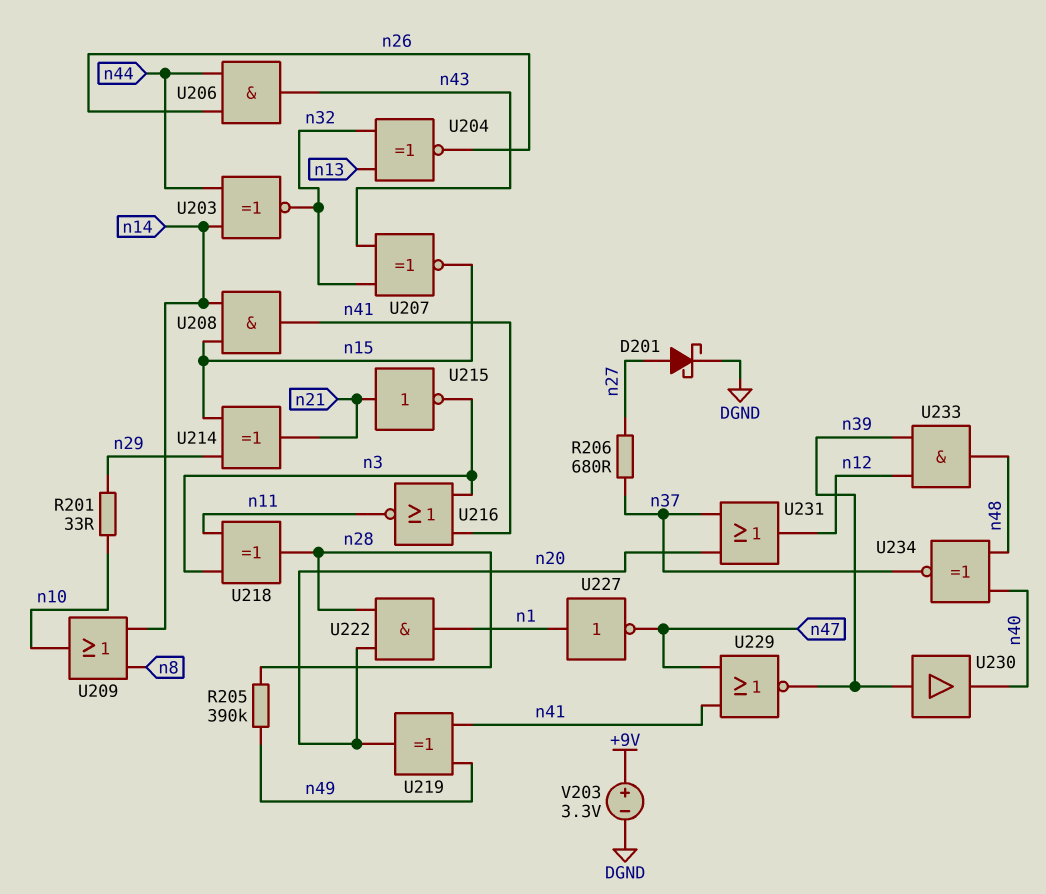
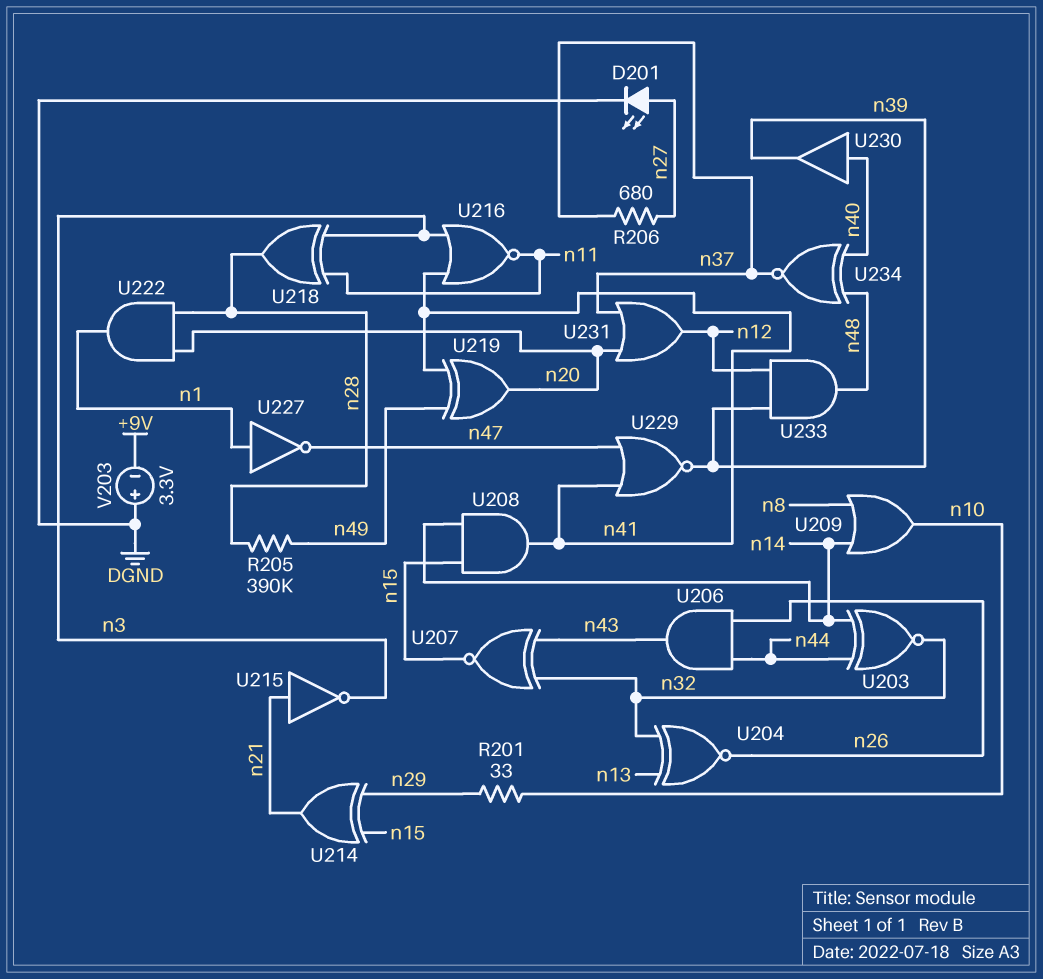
D201: schottky (A n27, K DGND) -> LED (A n27, K DGND)
U230: buffer (in n39, out n40) -> buffer (in n40, out n39)
V203: 3.3V (plus +9V, minus DGND) -> 3.3V (plus DGND, minus +9V)

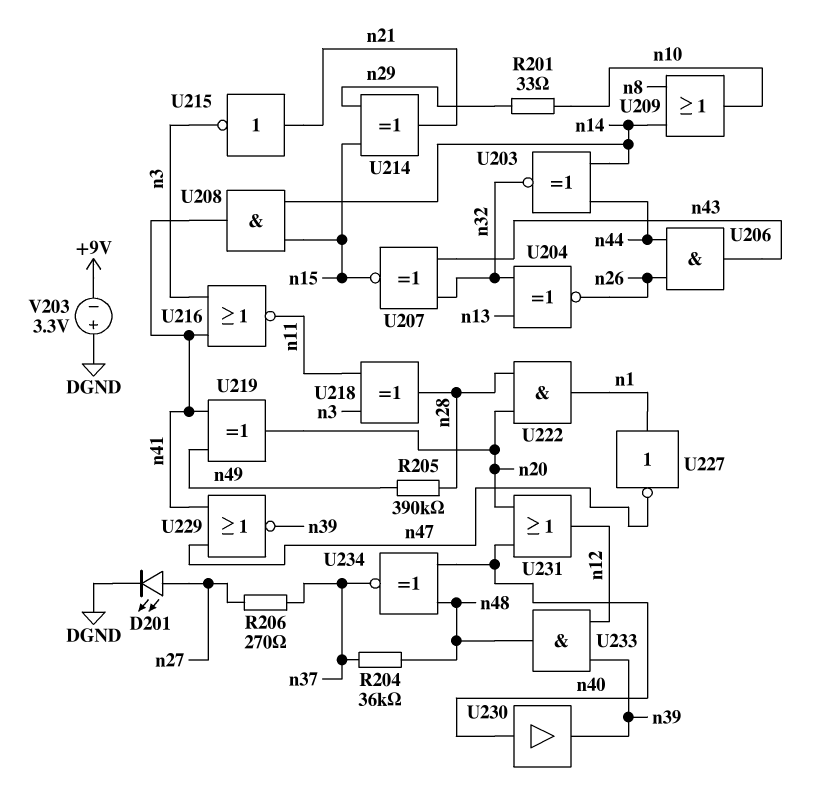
R204: none -> 36k (n37, n48)
R206: 680 (n27, n37) -> 270 (n27, n37)
U231: OR (in n20, in n37, out n12) -> OR (in n20, in n40, out n12)

